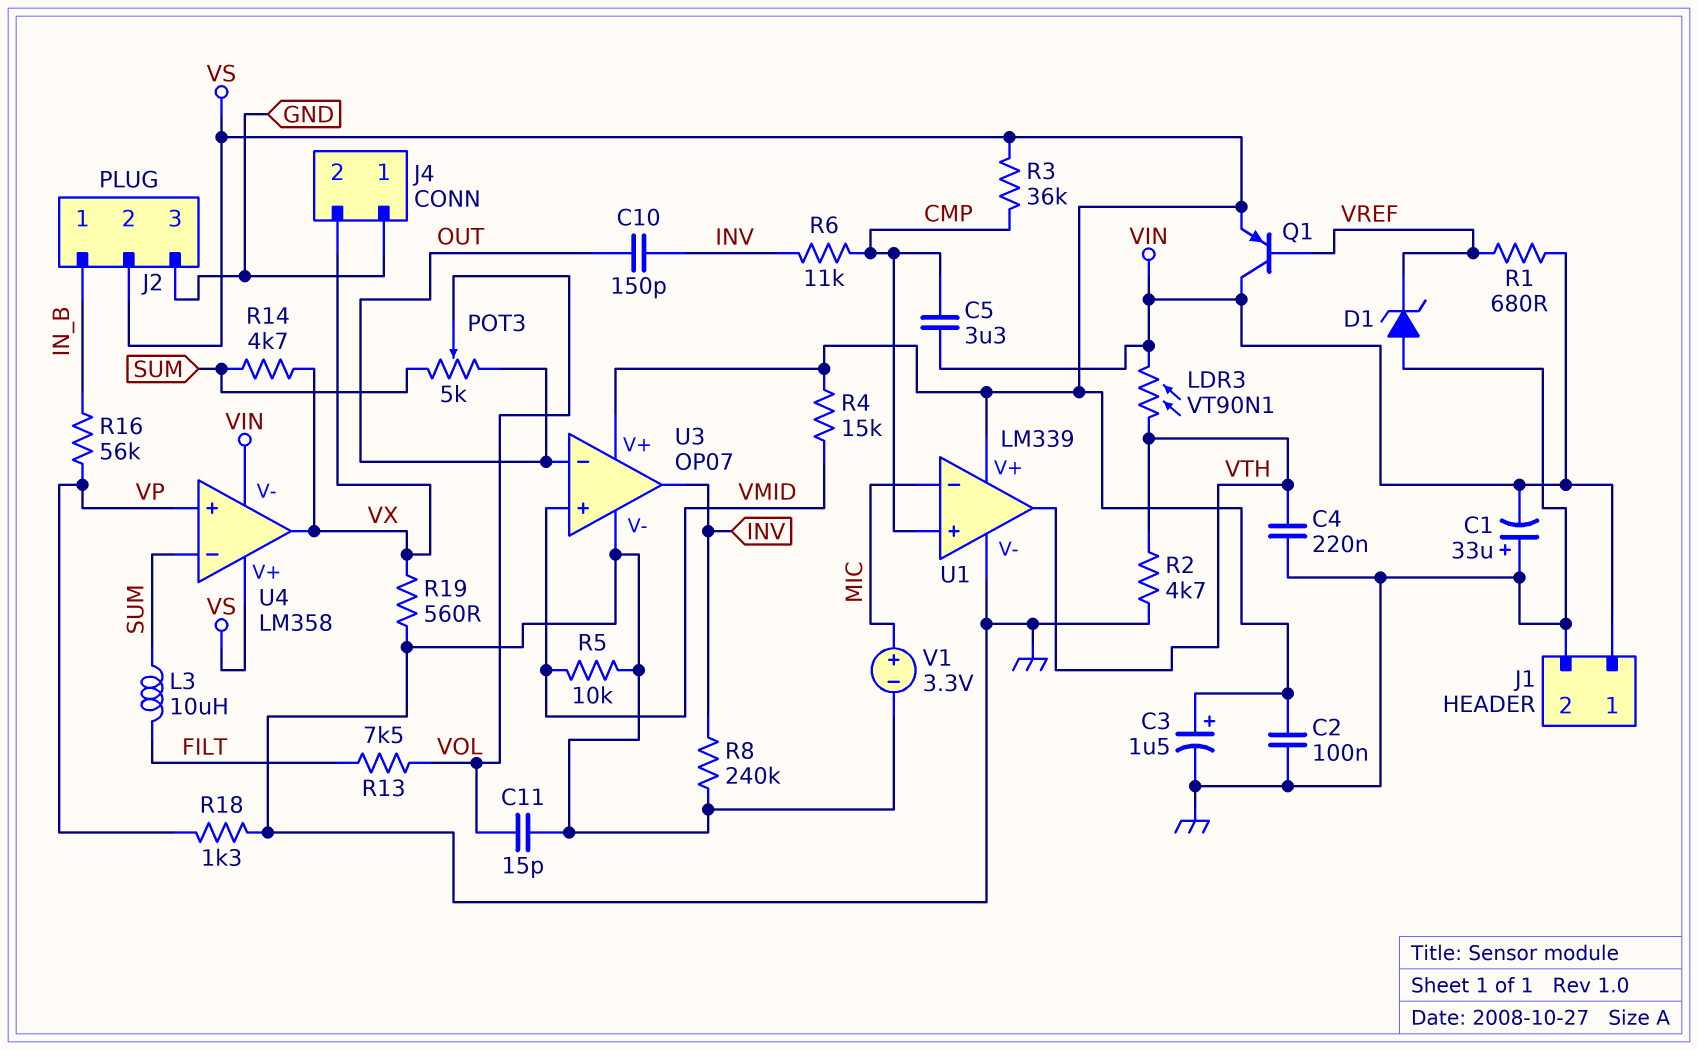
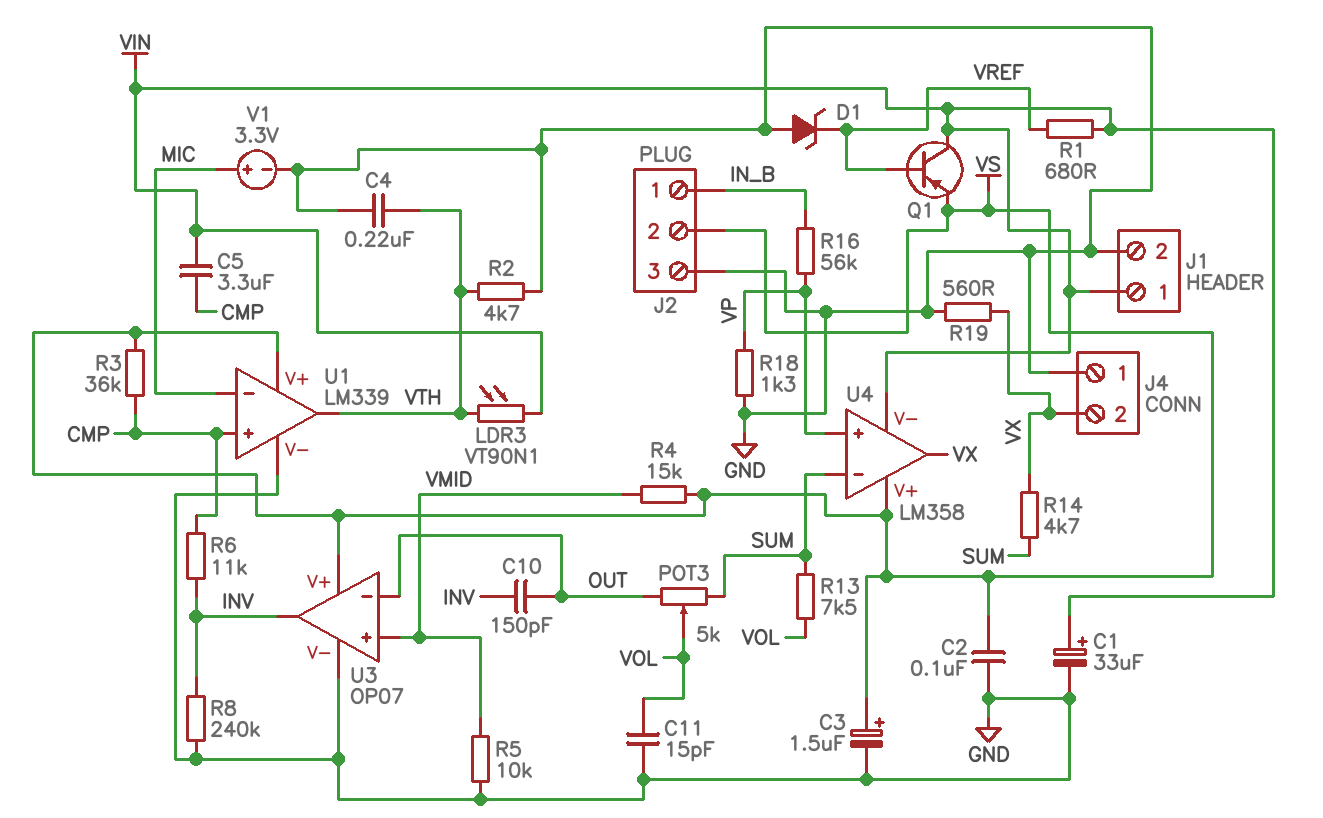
C1: 33uF (plus GND, minus VIN) -> 33uF (plus VIN, minus GND)
L3: 10uH (FILT, SUM) -> none
R13: 7.5k (FILT, VOL) -> 7.5k (SUM, VOL)

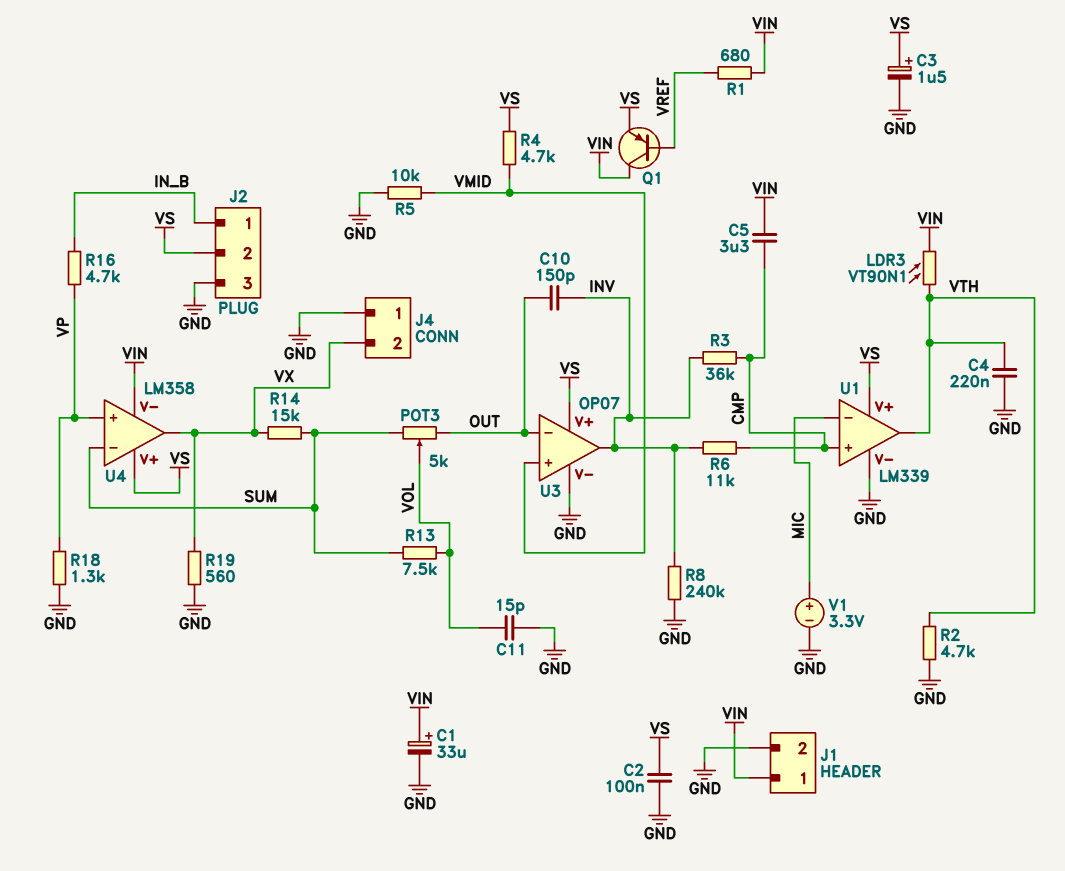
D1: zener (A GND, K VREF) -> none
R3: 36k (CMP, VS) -> 36k (CMP, INV)
R4: 15k (VMID, VS) -> 4.7k (VMID, VS)
R14: 4.7k (SUM, VX) -> 15k (SUM, VX)
R16: 56k (IN_B, VP) -> 4.7k (IN_B, VP)

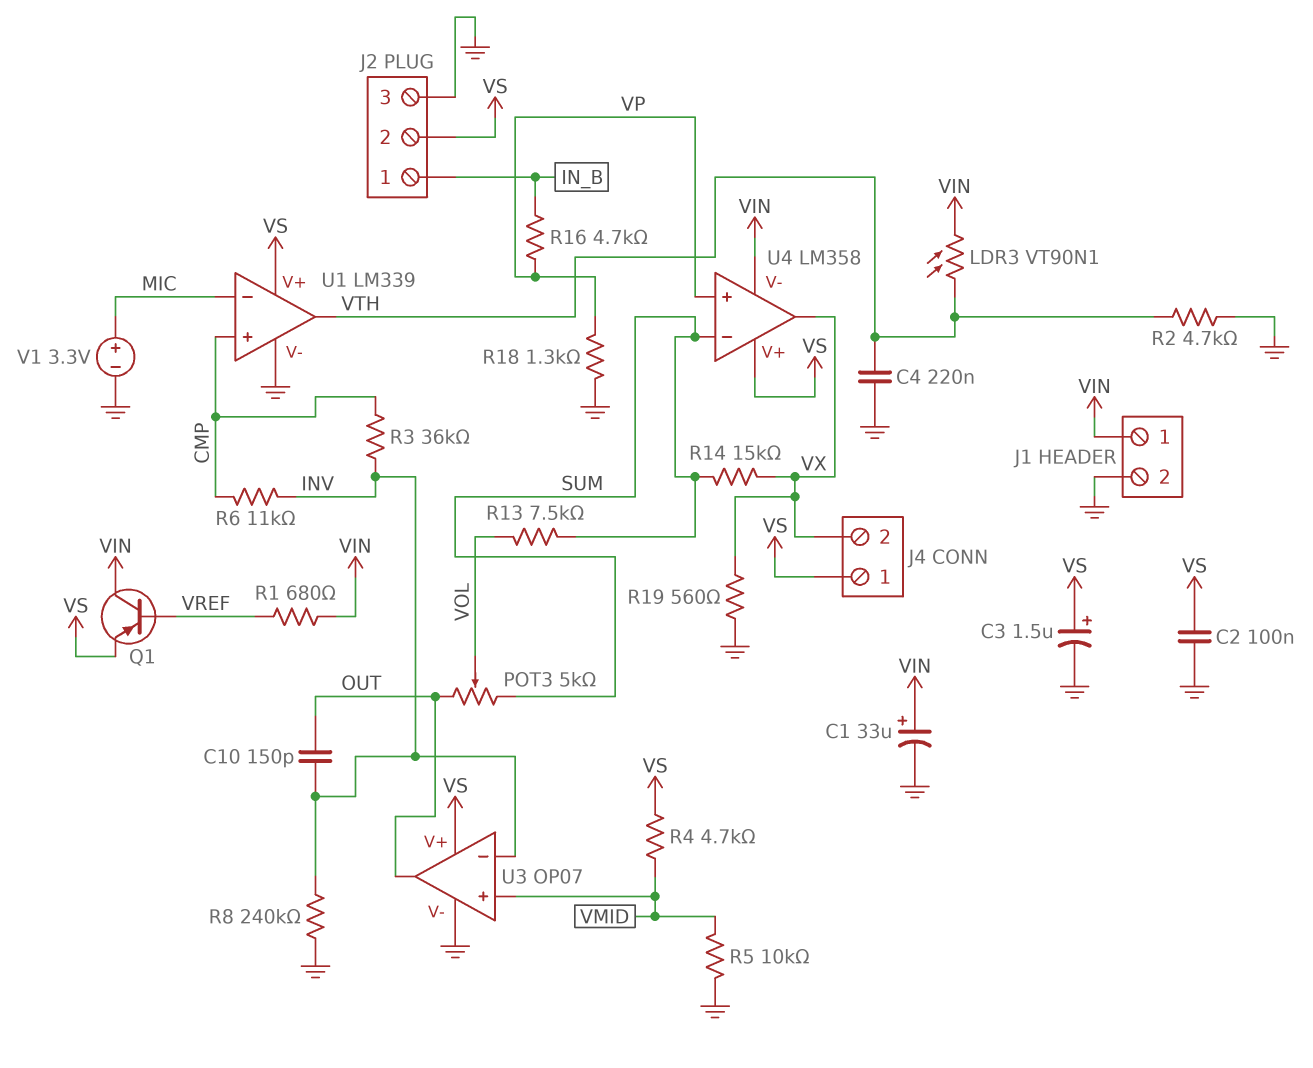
C5: 3.3uF (CMP, VIN) -> none
C11: 15pF (GND, VOL) -> none
J4 pin 1: GND -> VS
U3 pin in-: OUT -> INV
U3 pin out: INV -> OUT

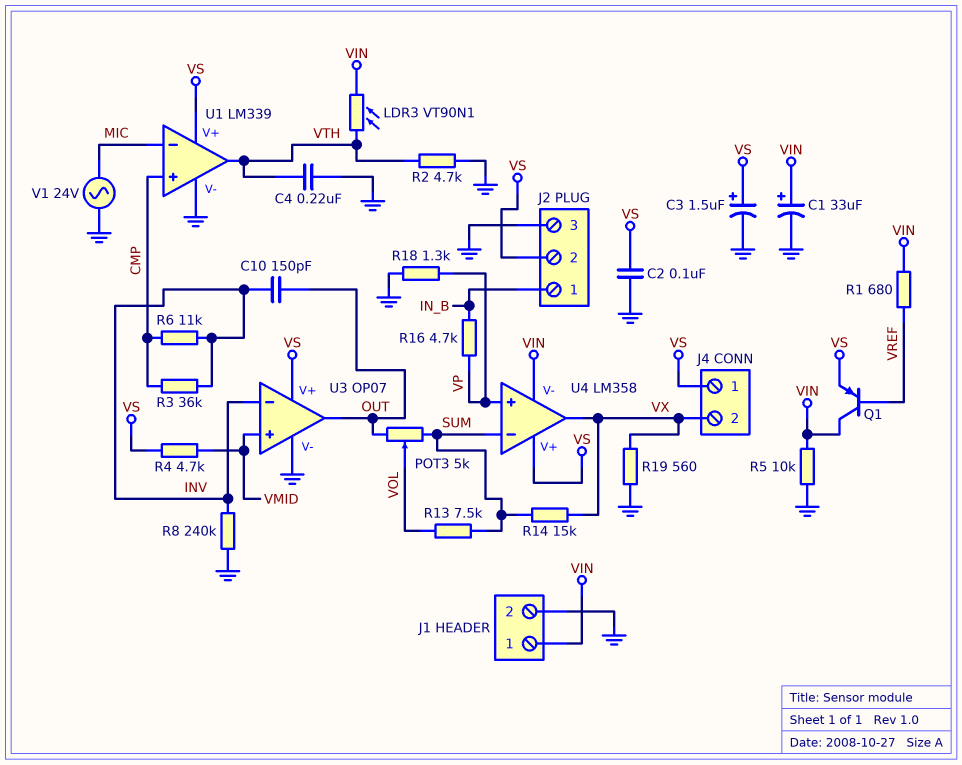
R5: 10k (GND, VMID) -> 10k (GND, VIN)
V1: 3.3V (plus MIC, minus GND) -> AC 24V (GND, MIC)

